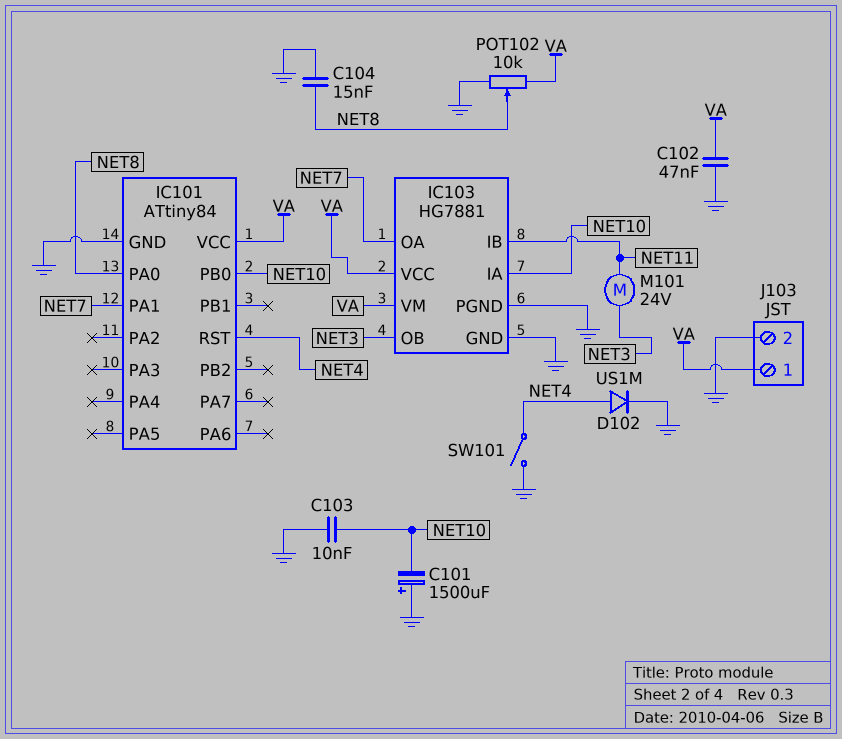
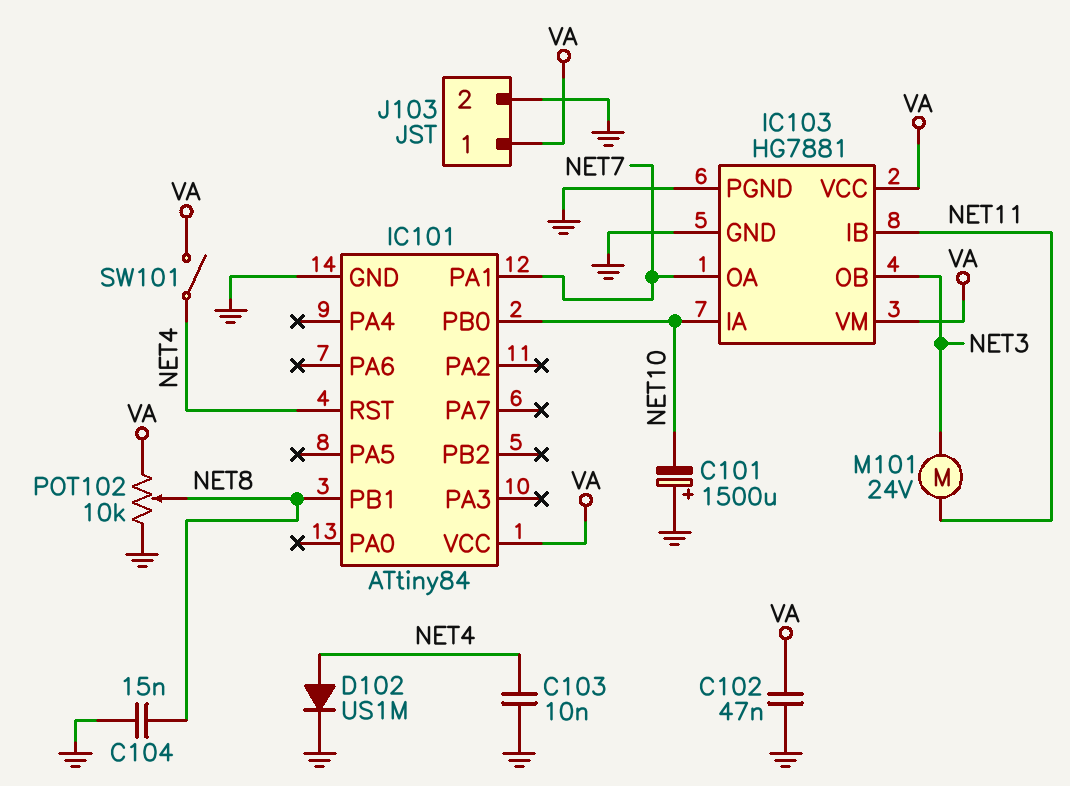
C103: 10nF (GND, NET10) -> 10nF (GND, NET4)
IC101 pin PA0: NET8 -> none
IC101 pin PB1: none -> NET8
SW101: switch (GND, NET4) -> switch (NET4, VA)

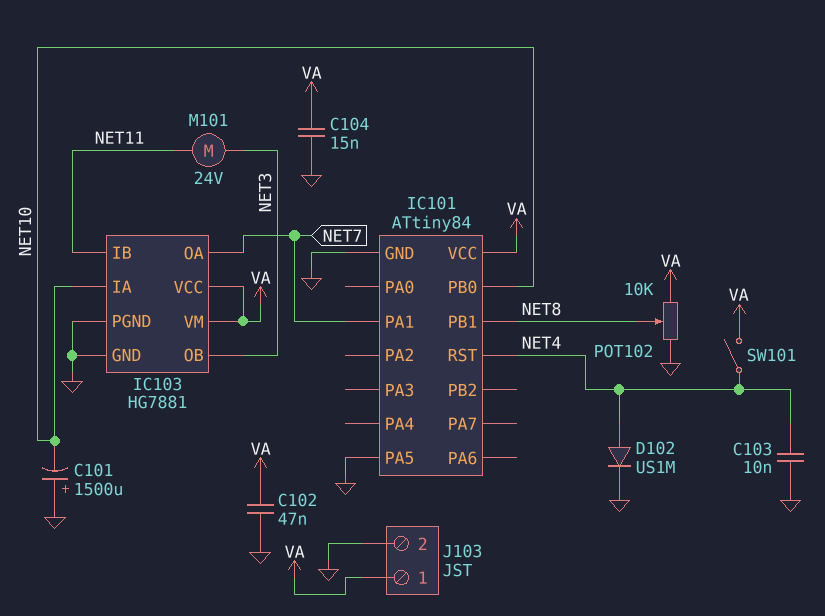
C104: 15nF (GND, NET8) -> 15nF (GND, VA)
IC101 pin PA5: none -> GND

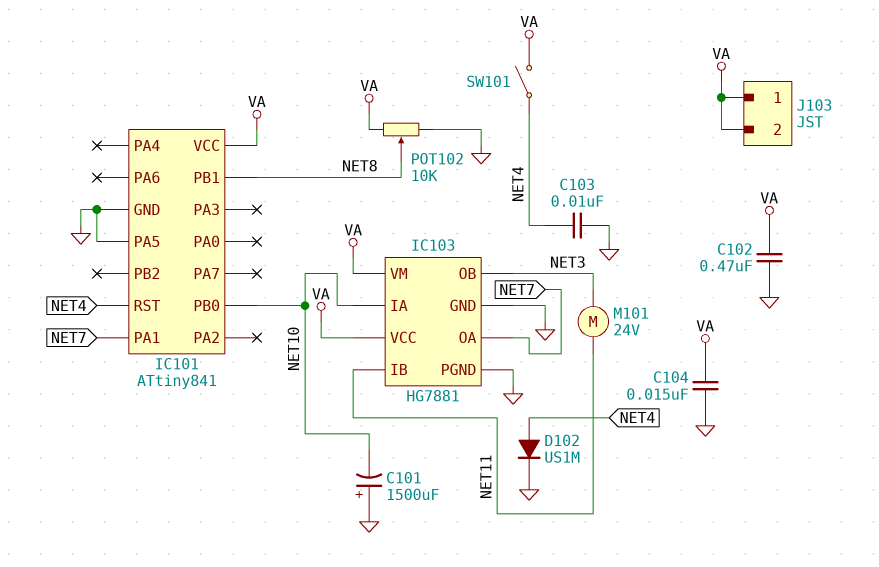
C102: 47nF (GND, VA) -> 470nF (GND, VA)
IC101: ATtiny84 -> ATtiny841
J103 pin 2: GND -> VA

